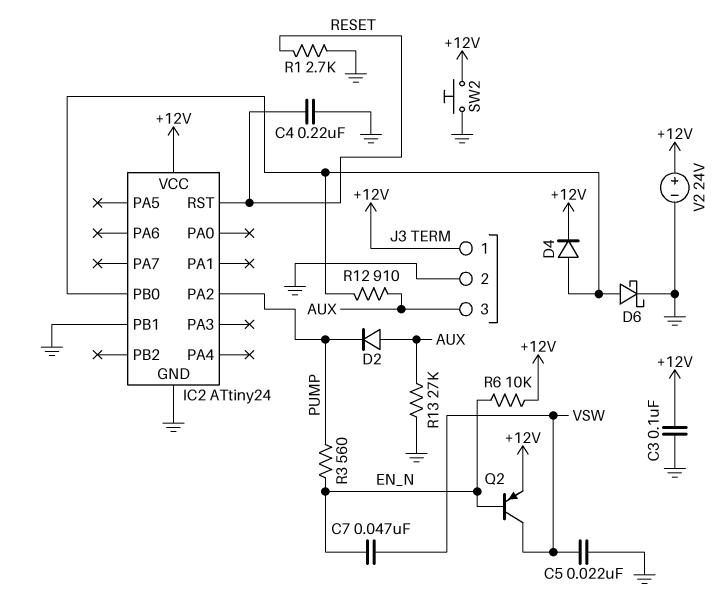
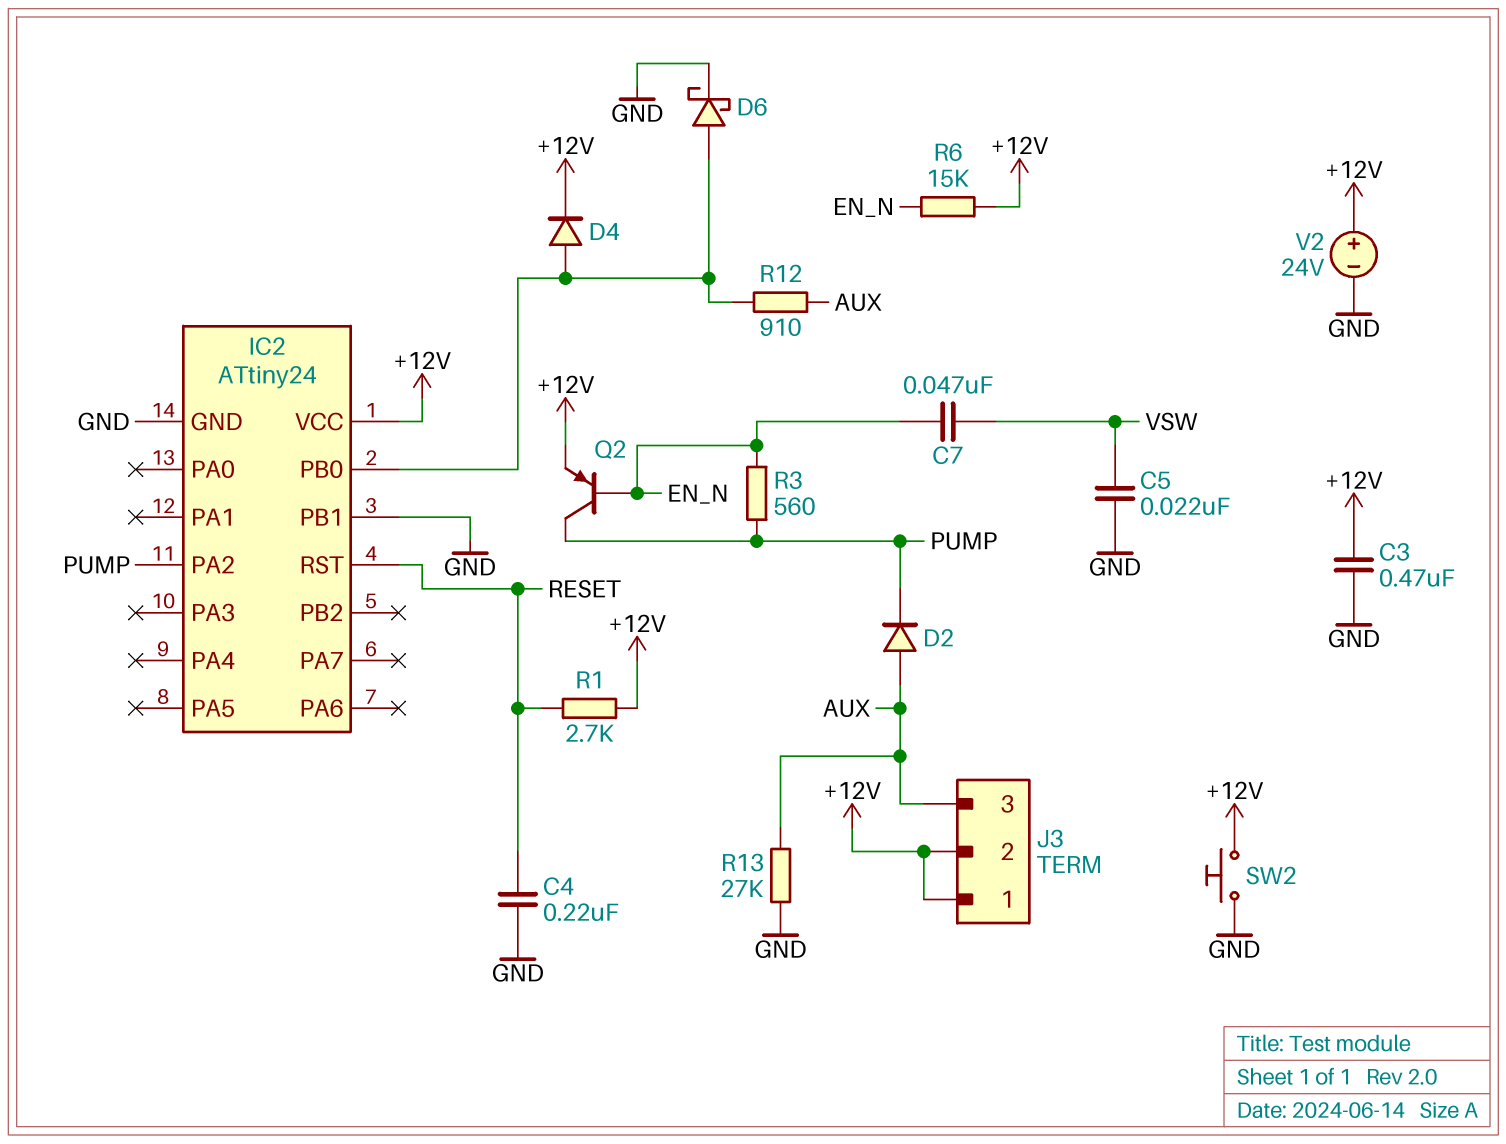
C3: 100nF (+12V, GND) -> 470nF (+12V, GND)
J3 pin 2: GND -> +12V
Q2: PNP (B EN_N, C VSW, E +12V) -> PNP (B EN_N, C PUMP, E +12V)
R1: 2.7k (GND, RESET) -> 2.7k (+12V, RESET)
R6: 10k (+12V, EN_N) -> 15k (+12V, EN_N)

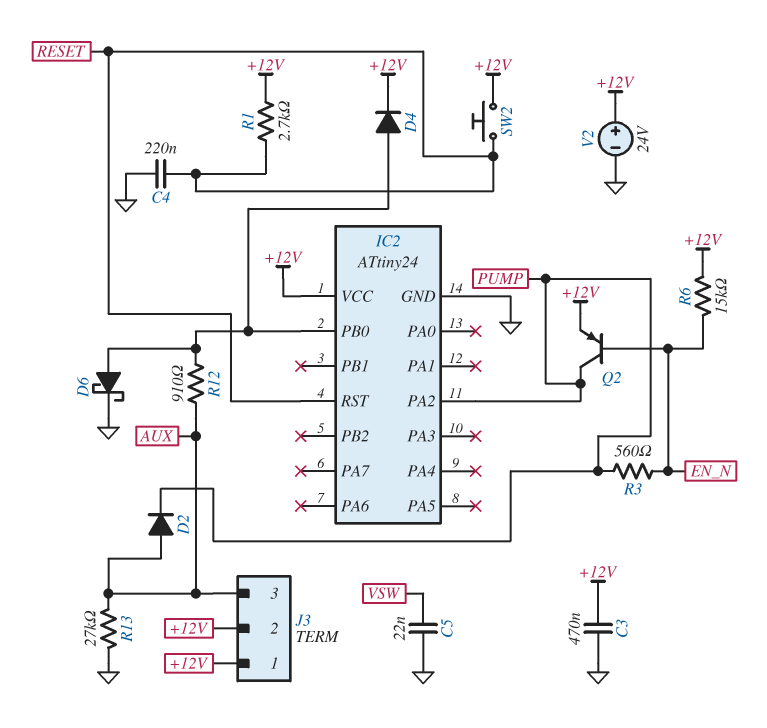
C7: 47nF (EN_N, VSW) -> none
IC2 pin PB1: GND -> none
SW2: button (+12V, GND) -> button (+12V, RESET)

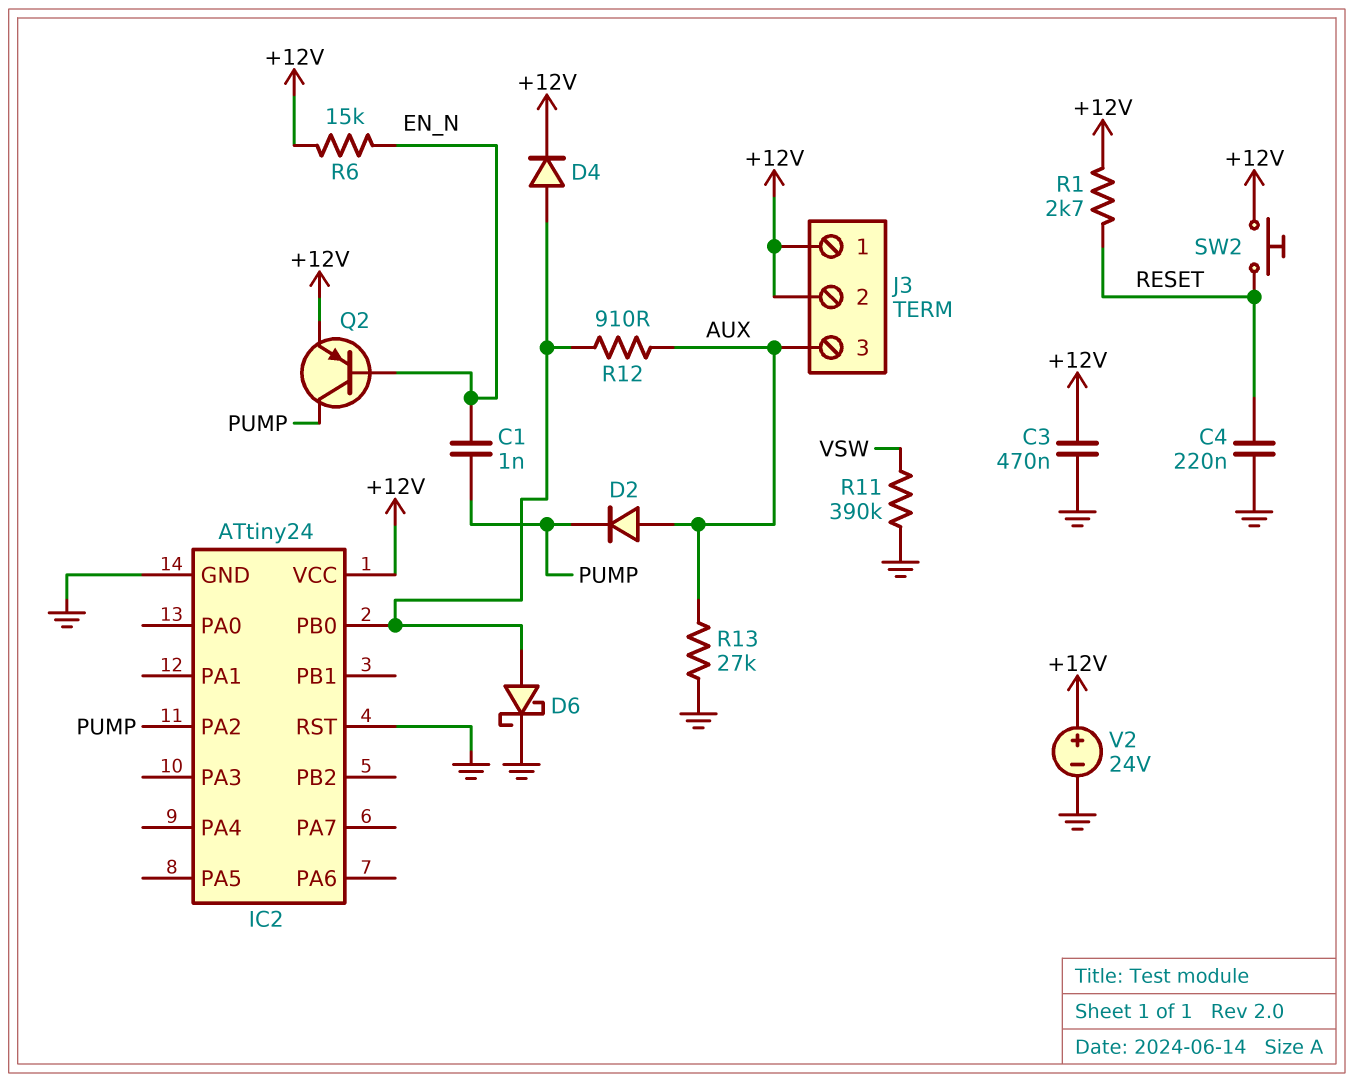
C1: none -> 1nF (EN_N, PUMP)
C5: 22nF (GND, VSW) -> none
IC2 pin RST: RESET -> GND
R3: 560 (EN_N, PUMP) -> none
R11: none -> 390k (GND, VSW)

